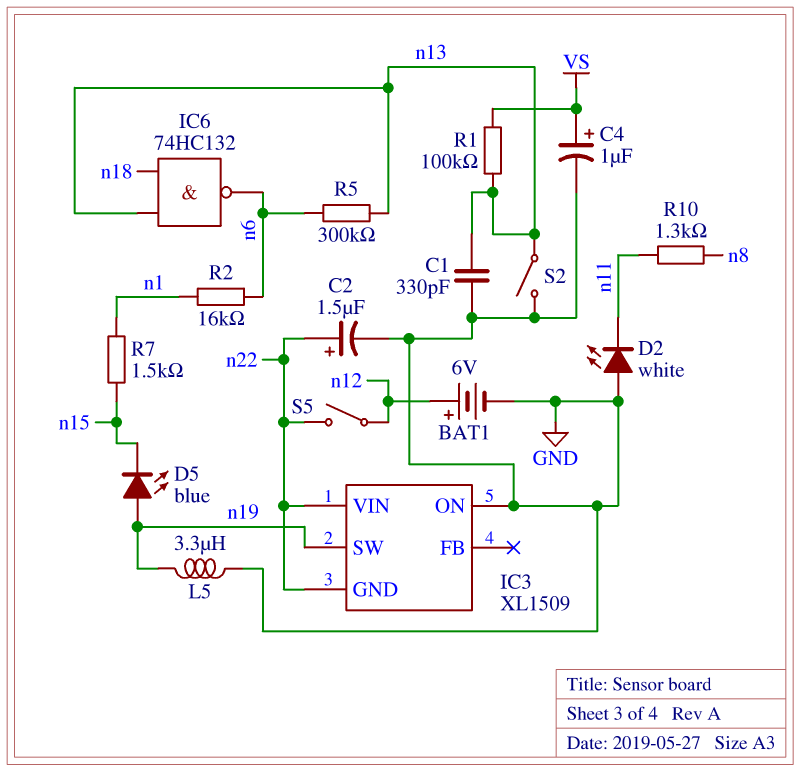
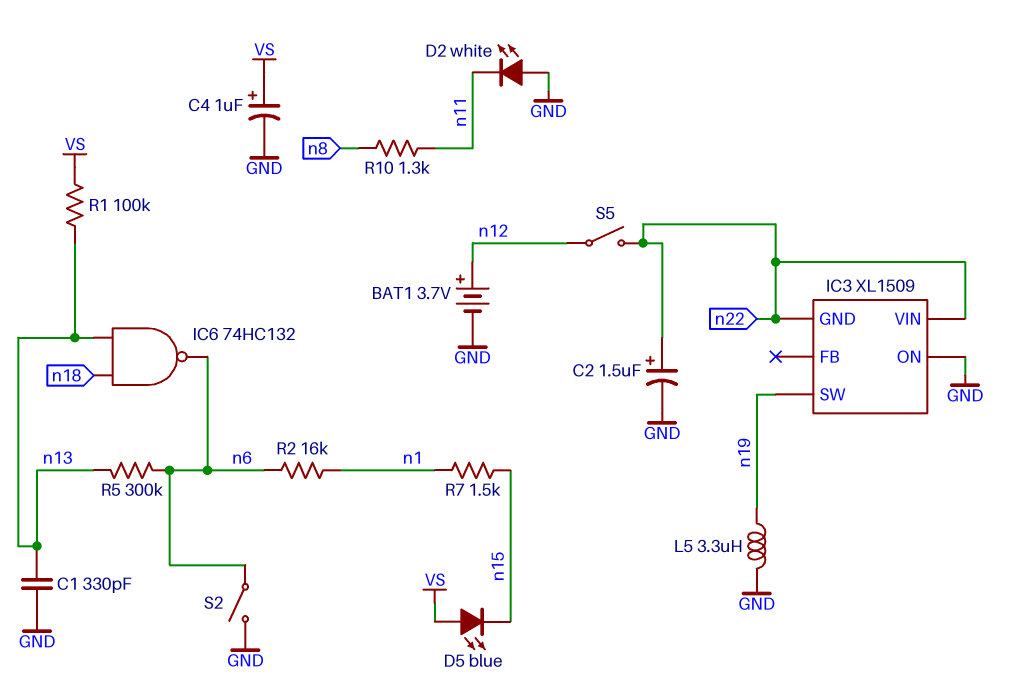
BAT1: 6V (plus n12, minus GND) -> 3.7V (plus n12, minus GND)
D5: LED blue (A n19, K n15) -> LED blue (A VS, K n15)
S2: switch (GND, n13) -> switch (GND, n6)

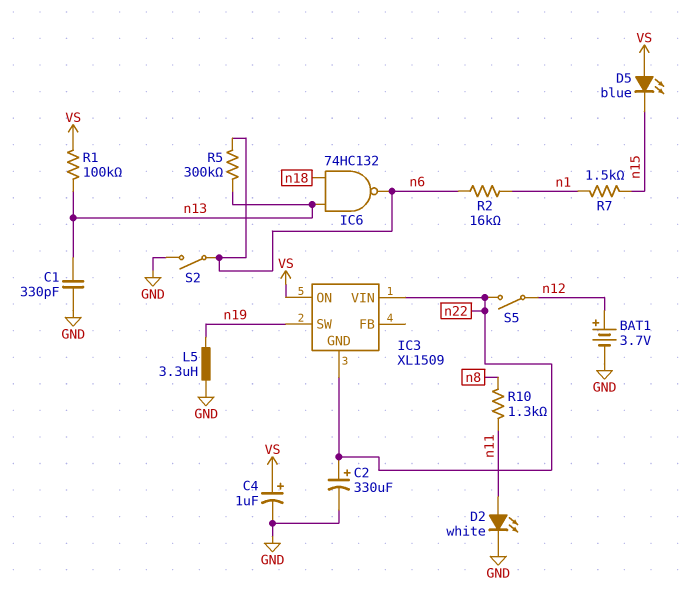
C2: 1.5uF (plus n22, minus GND) -> 330uF (plus n22, minus GND)
D2: LED white (A GND, K n11) -> LED white (A n11, K GND)
IC3 pin ON: GND -> VS

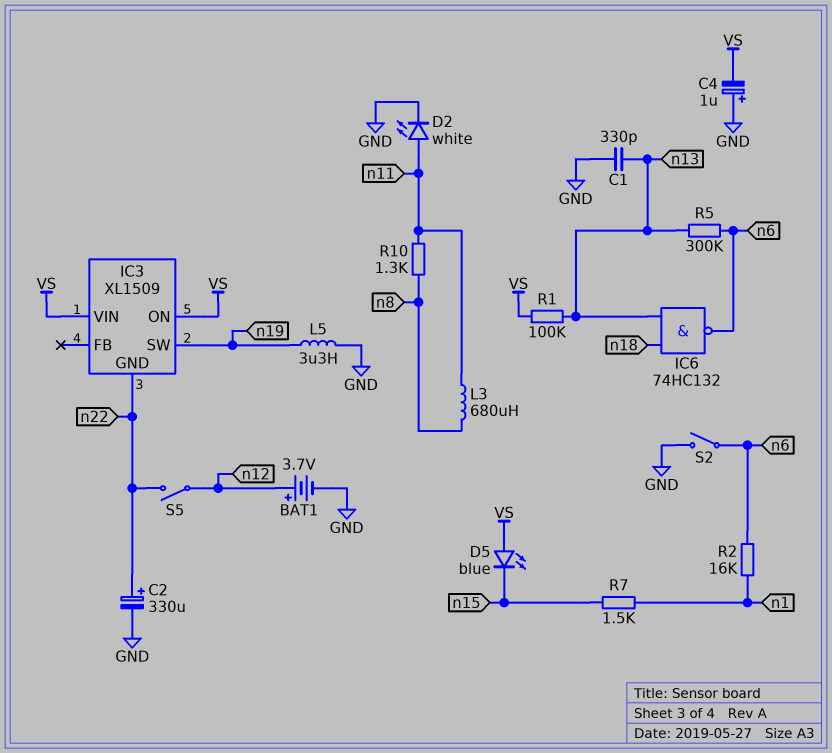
C4: 1uF (plus VS, minus GND) -> 1uF (plus GND, minus VS)
IC3 pin VIN: n22 -> VS
L3: none -> 680uH (n8, n11)

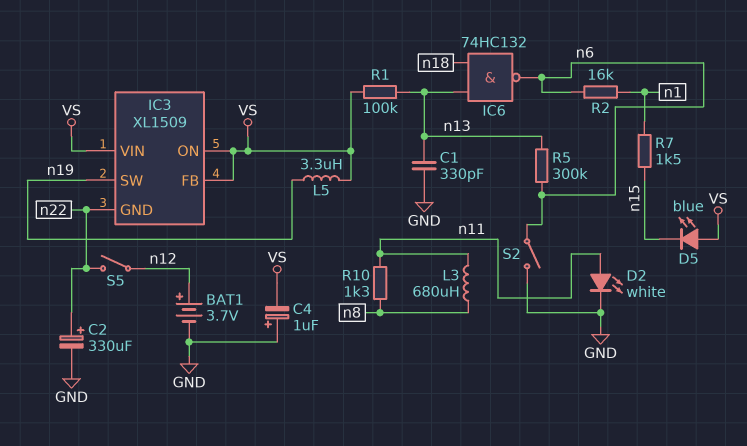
IC3 pin FB: none -> VS
L5: 3.3uH (GND, n19) -> 3.3uH (VS, n19)

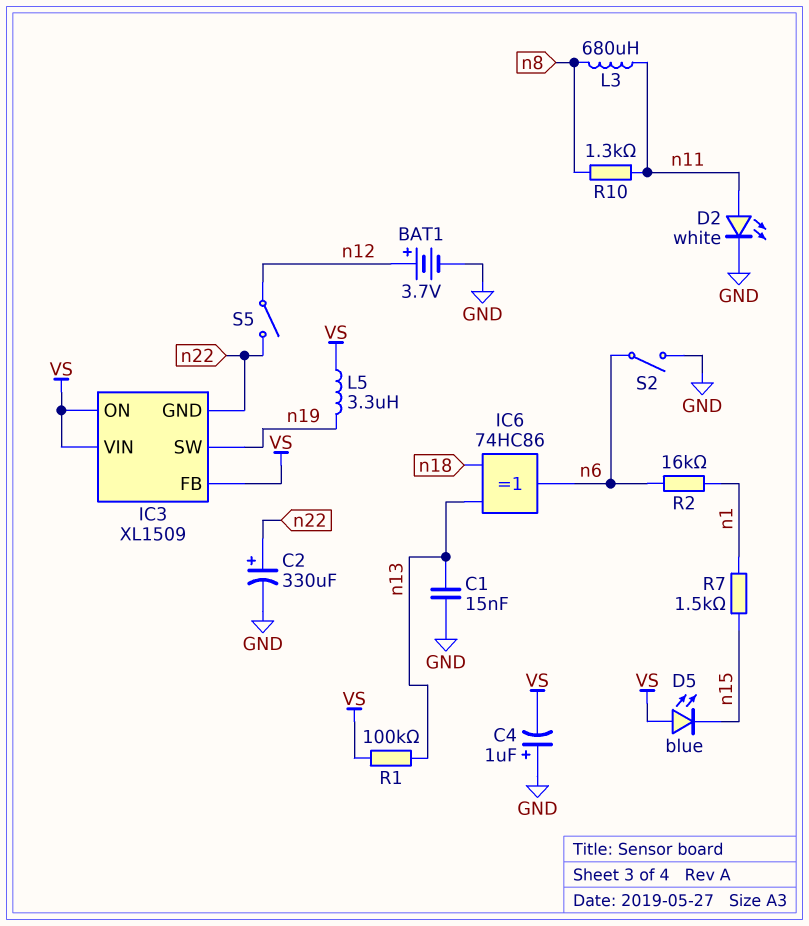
C1: 330pF (GND, n13) -> 15nF (GND, n13)
IC6: NAND 74HC132 (in n13, in n18, out n6) -> XOR 74HC86 (in n13, in n18, out n6)
R5: 300k (n6, n13) -> none

